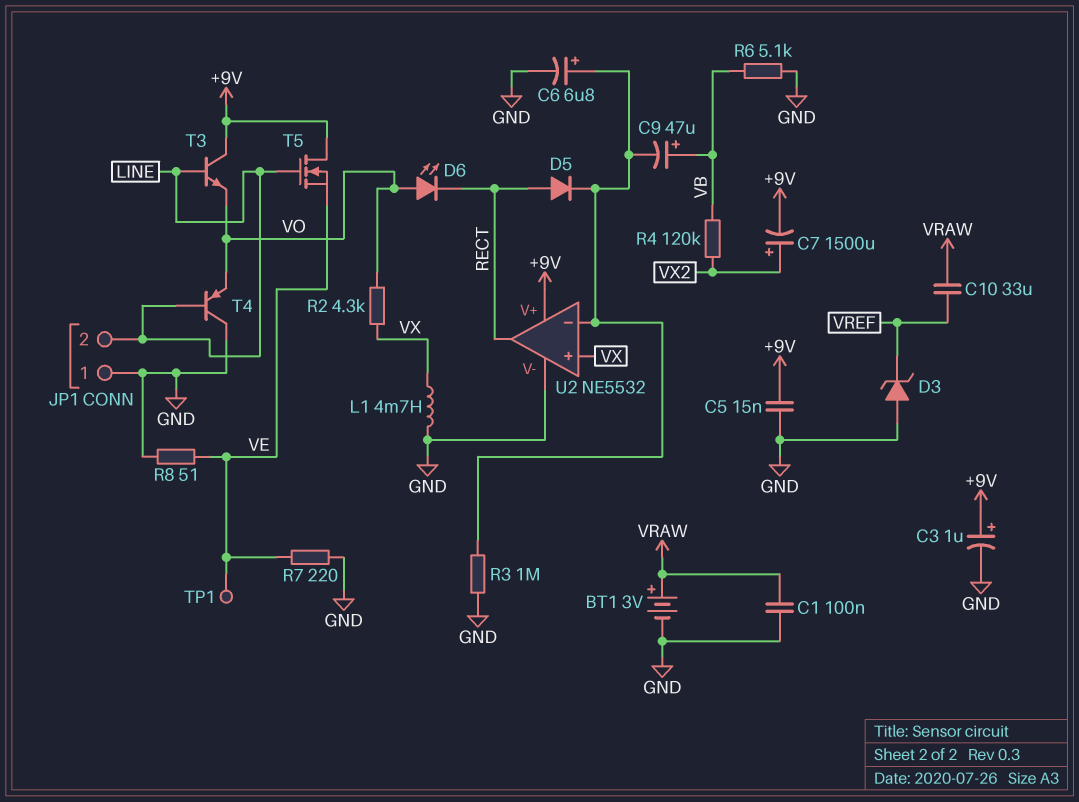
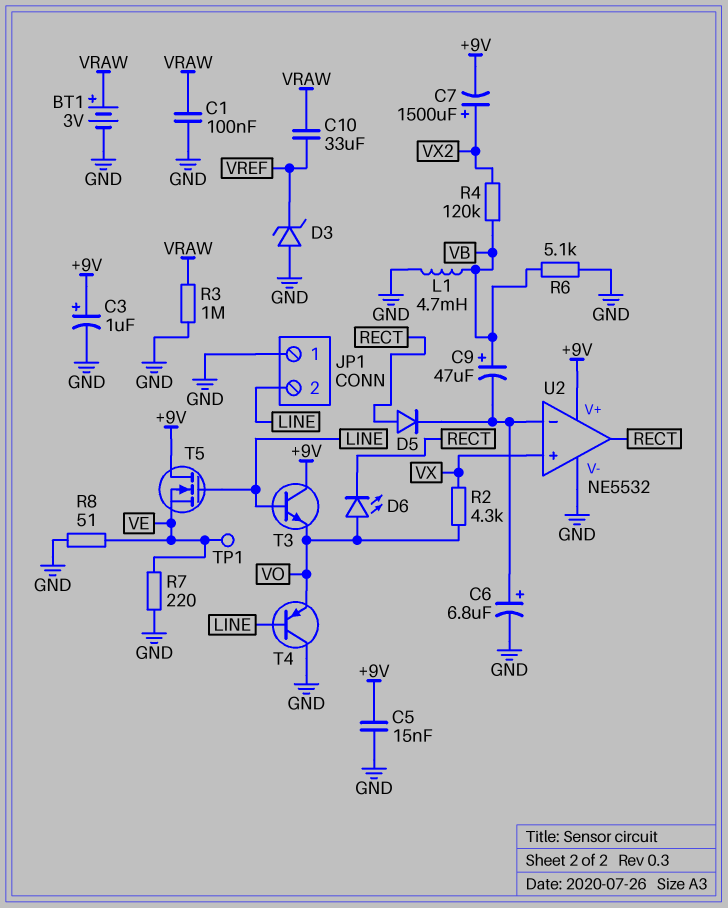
L1: 4.7mH (GND, VX) -> 4.7mH (GND, VB)
R3: 1M (GND, U2/in-) -> 1M (GND, VRAW)

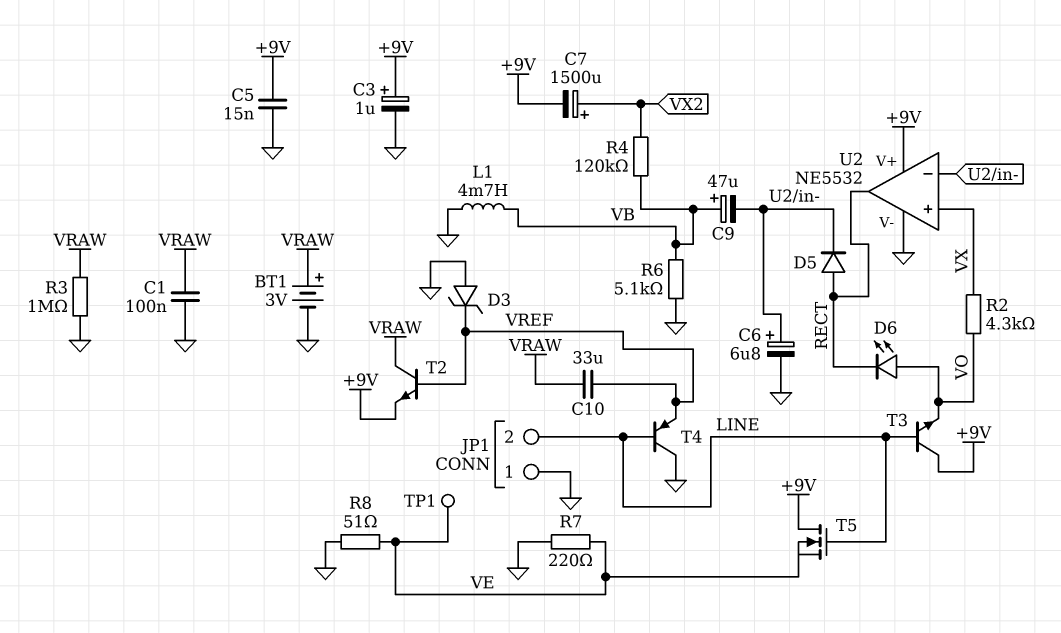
T2: none -> NPN (B VREF, C VRAW, E +9V)
T4: PNP (B LINE, C GND, E VO) -> PNP (B LINE, C GND, E VREF)

